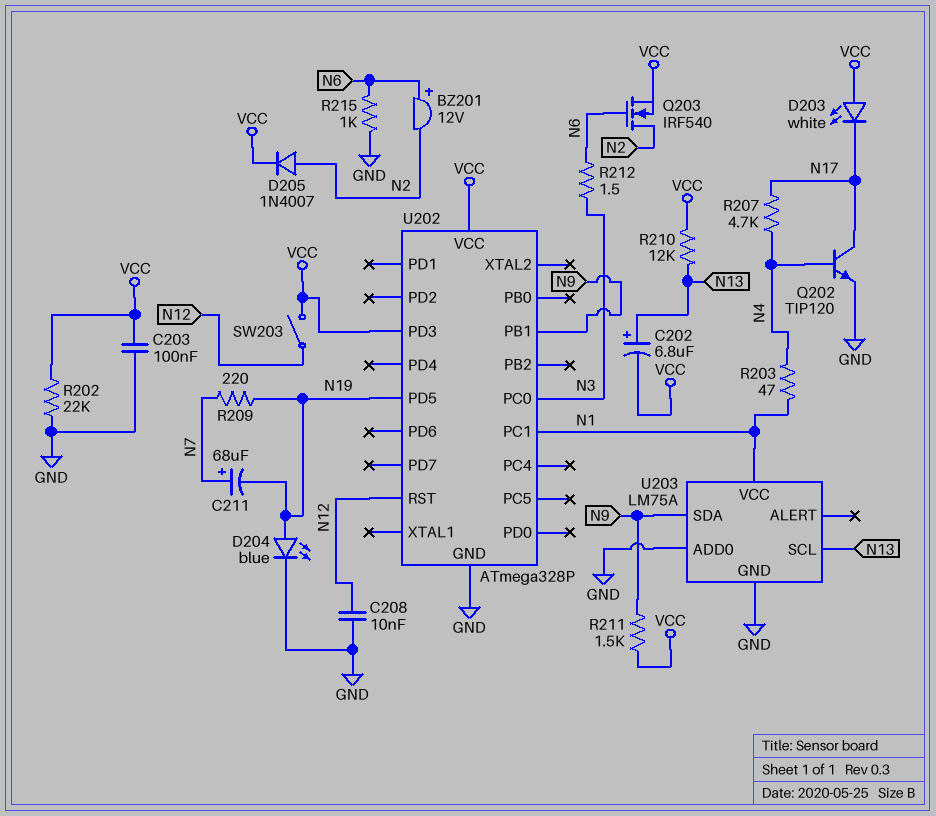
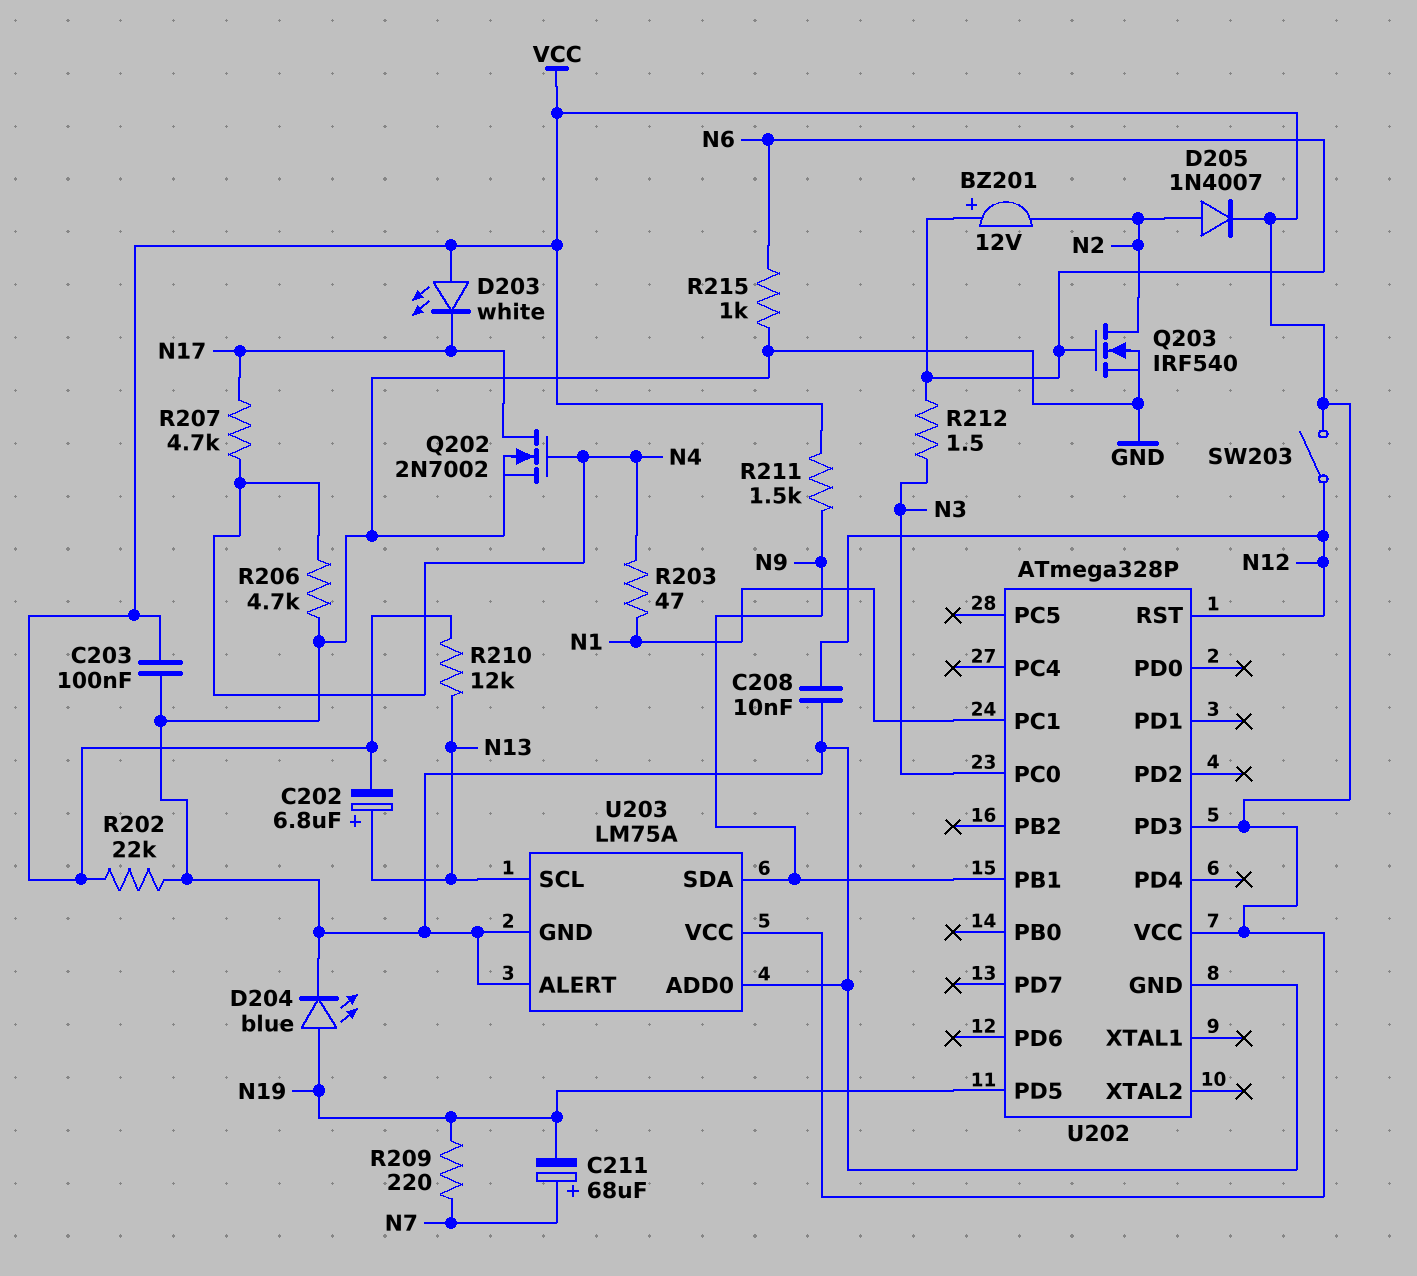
Q202: NPN TIP120 (B N4, C N17, E GND) -> NMOS 2N7002 (G N4, D N17, S GND)
Q203: NMOS IRF540 (G N6, D N2, S VCC) -> NMOS IRF540 (G N6, D N2, S GND)
R206: none -> 4.7k (GND, N4)
U203 pin ALERT: none -> GND
U203 pin VCC: N1 -> VCC

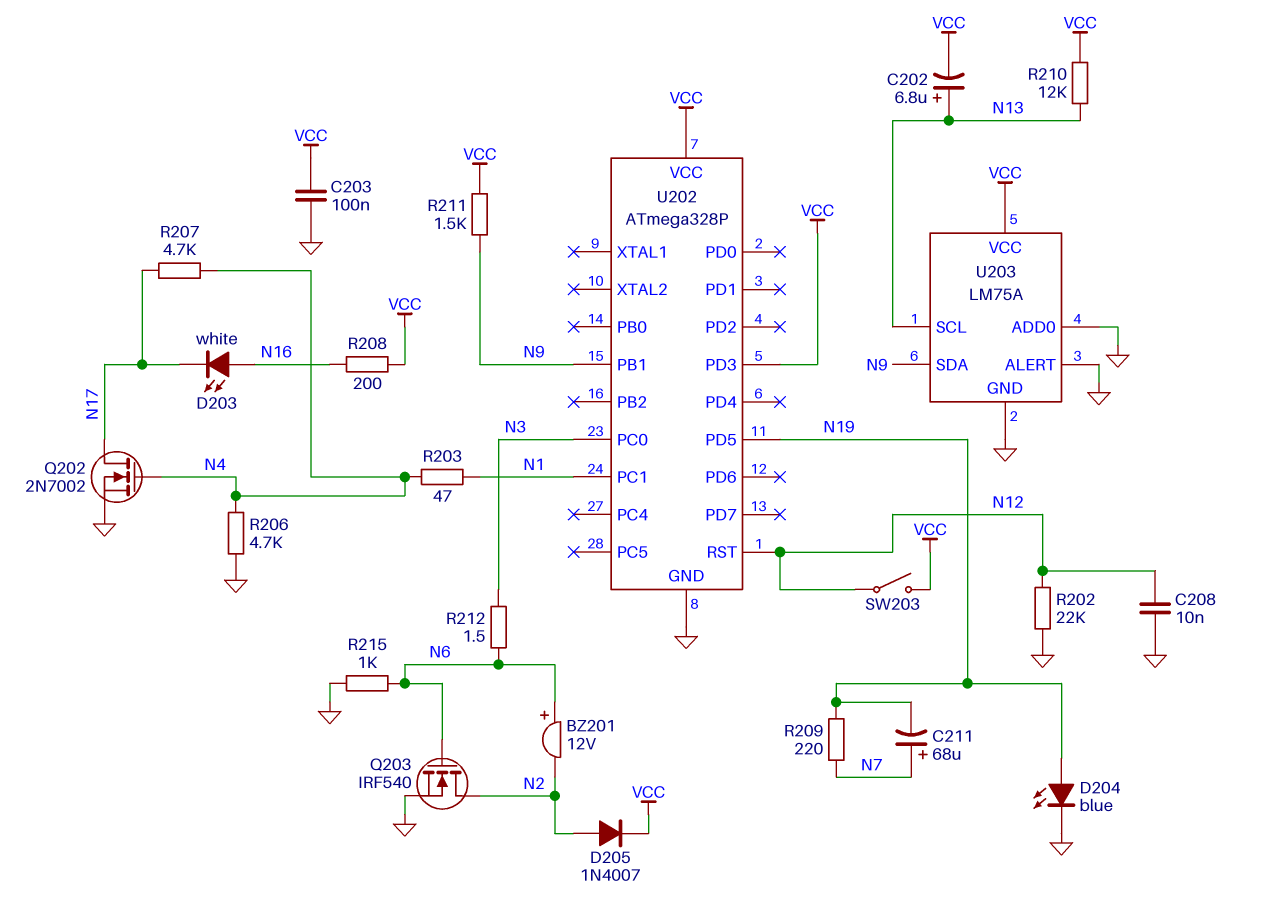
D203: LED white (A VCC, K N17) -> LED white (A N16, K N17)
R202: 22k (GND, VCC) -> 22k (GND, N12)
R208: none -> 200 (N16, VCC)

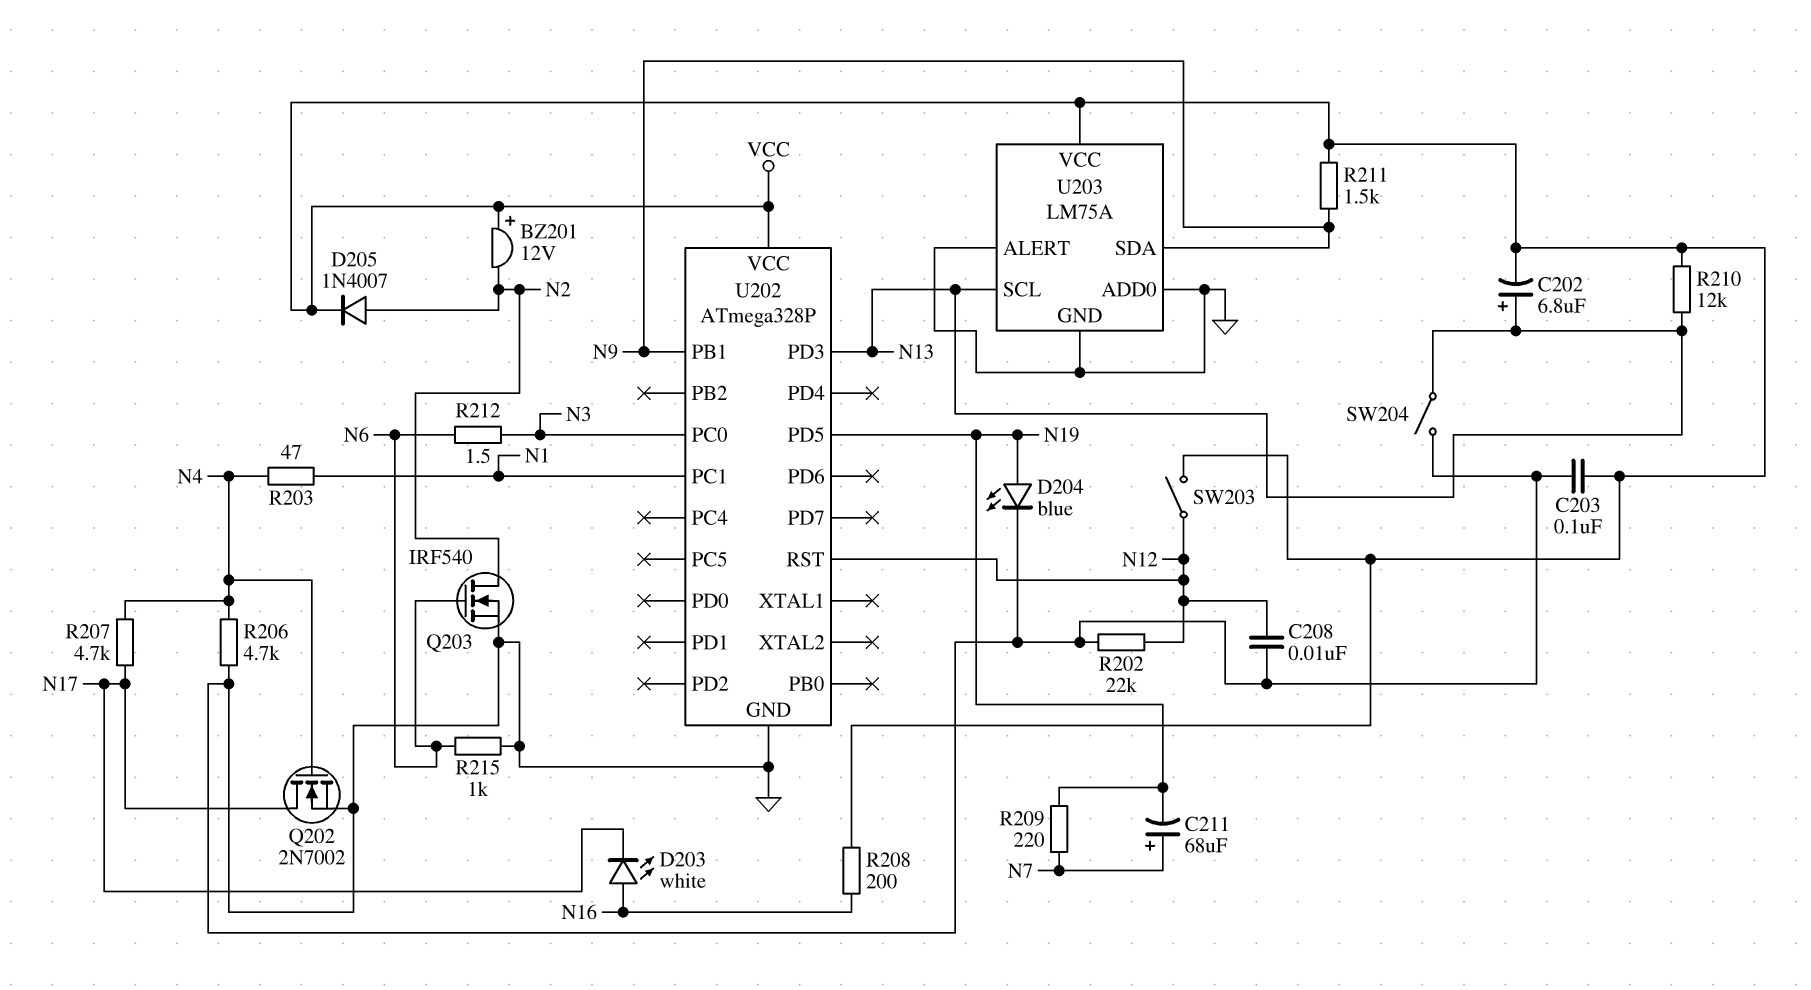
BZ201: buzzer 12V (plus N6, minus N2) -> buzzer 12V (plus VCC, minus N2)
SW204: none -> switch (GND, N13)
U202 pin PD3: VCC -> N13

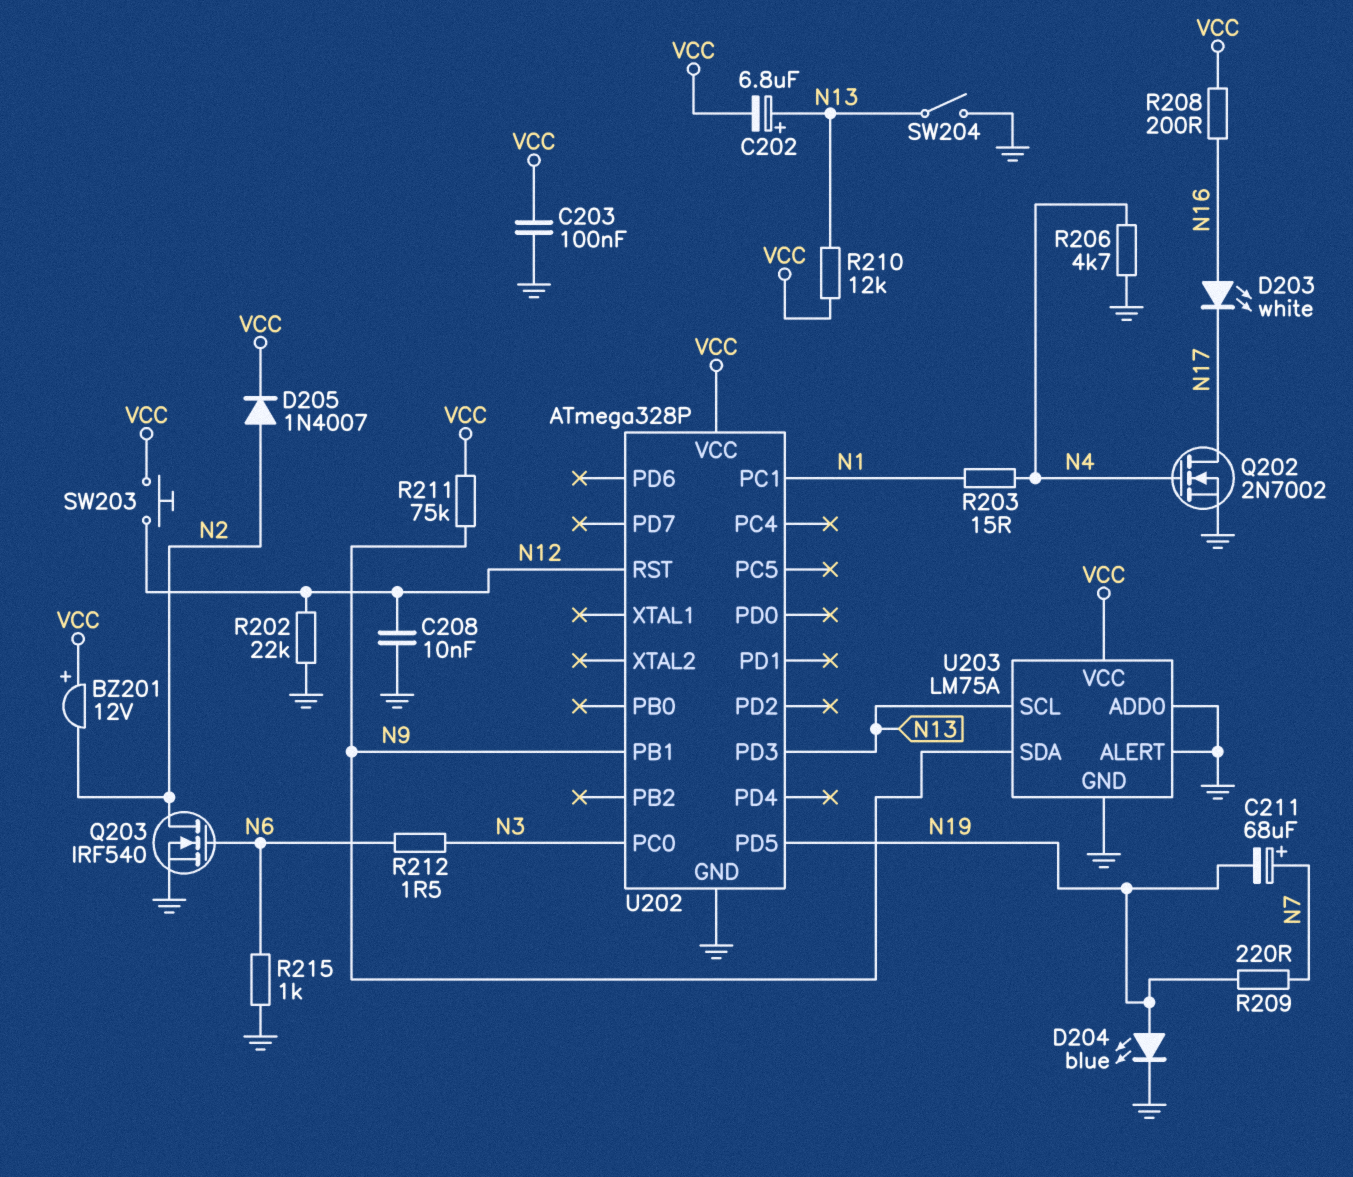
R203: 47 (N1, N4) -> 15 (N1, N4)
R207: 4.7k (N4, N17) -> none
R211: 1.5k (N9, VCC) -> 75k (N9, VCC)
SW203: switch (N12, VCC) -> button (N12, VCC)

